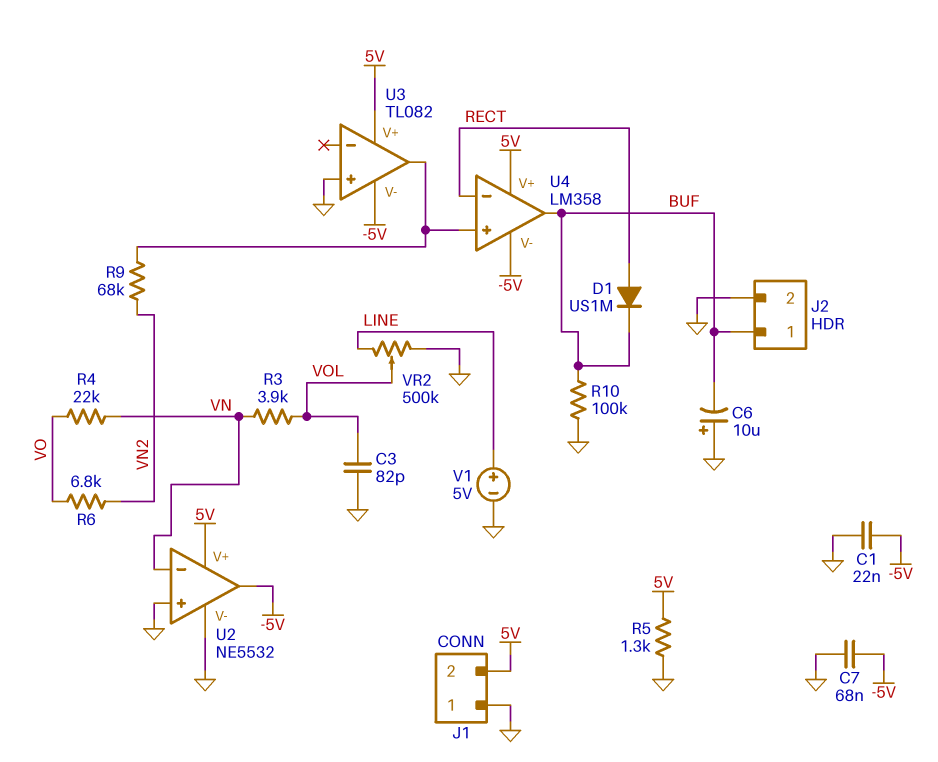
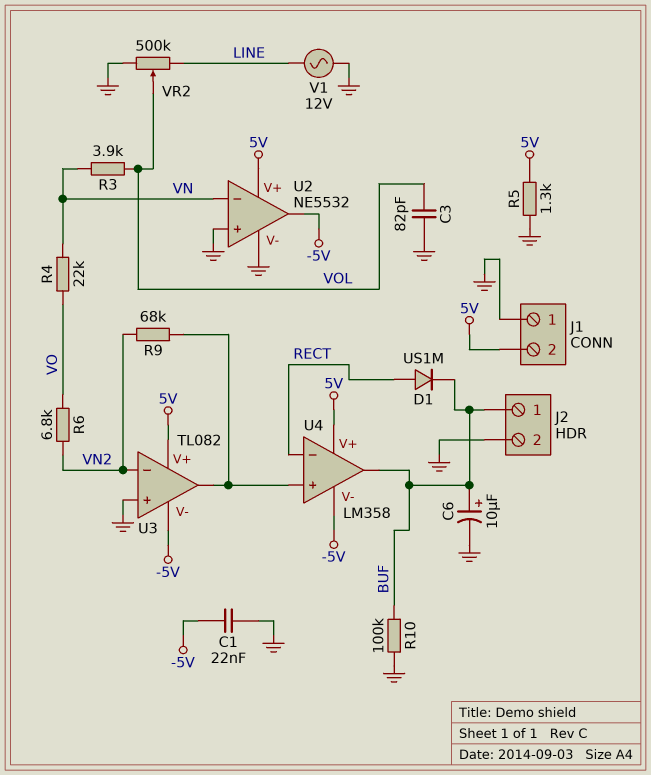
C6: 10uF (plus GND, minus BUF) -> 10uF (plus BUF, minus GND)
C7: 68nF (-5V, GND) -> none
U3 pin in-: none -> VN2
V1: 5V (plus LINE, minus GND) -> AC 12V (GND, LINE)

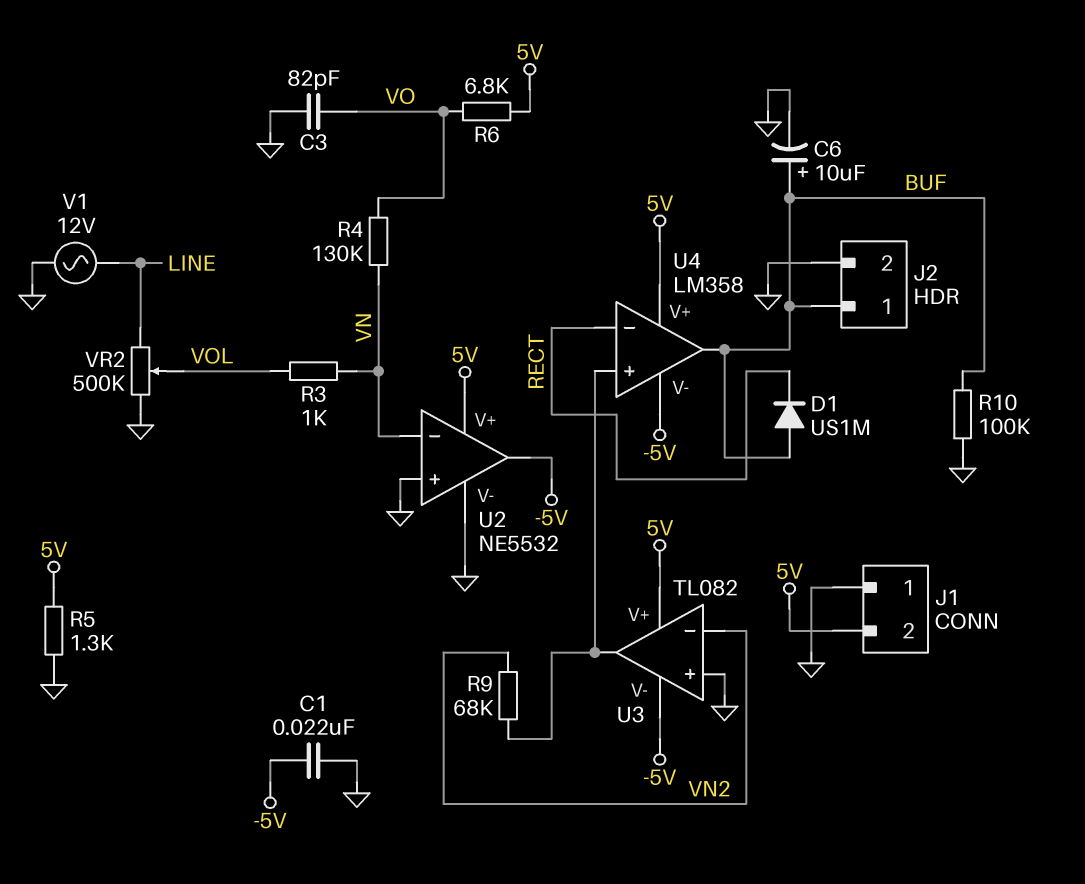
C3: 82pF (GND, VOL) -> 82pF (GND, VO)
D1: diode US1M (A RECT, K BUF) -> diode US1M (A BUF, K RECT)
R3: 3.9k (VN, VOL) -> 1k (VN, VOL)
R4: 22k (VN, VO) -> 130k (VN, VO)
R6: 6.8k (VN2, VO) -> 6.8k (5V, VO)

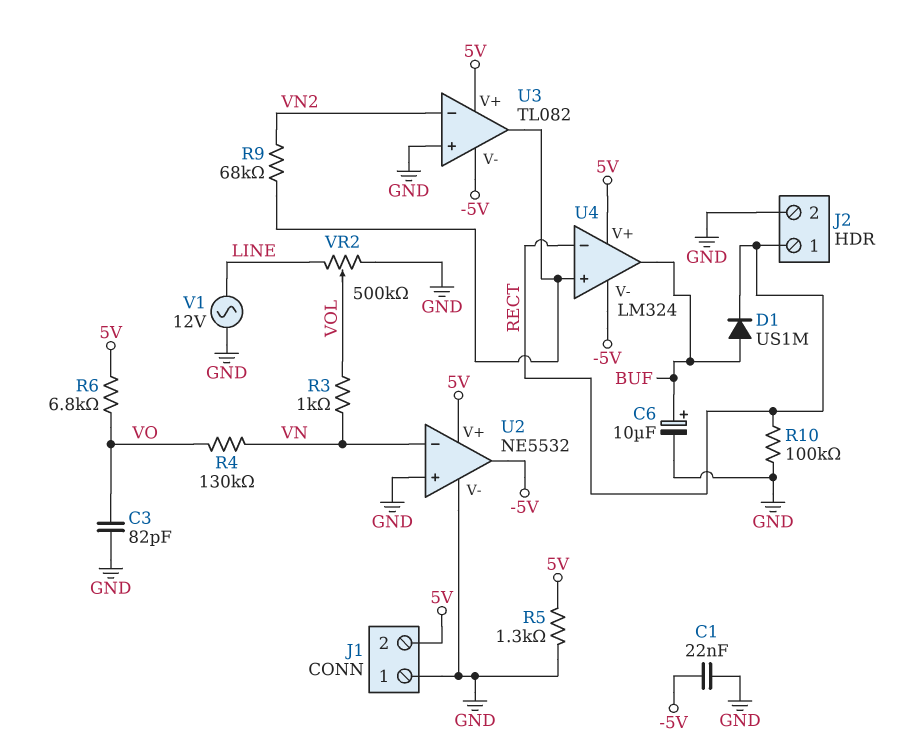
J2 pin 1: BUF -> RECT
R10: 100k (BUF, GND) -> 100k (GND, RECT)
U4: LM358 -> LM324

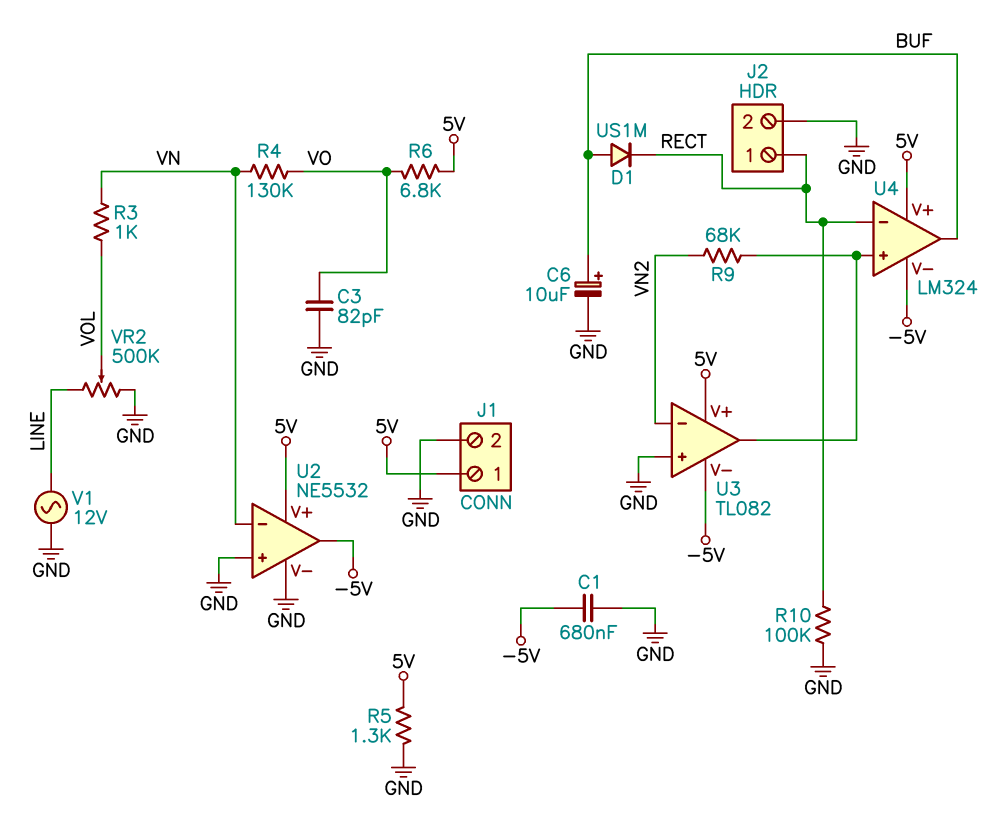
C1: 22nF (-5V, GND) -> 680nF (-5V, GND)
J1 pin 1: GND -> 5V
J1 pin 2: 5V -> GND

